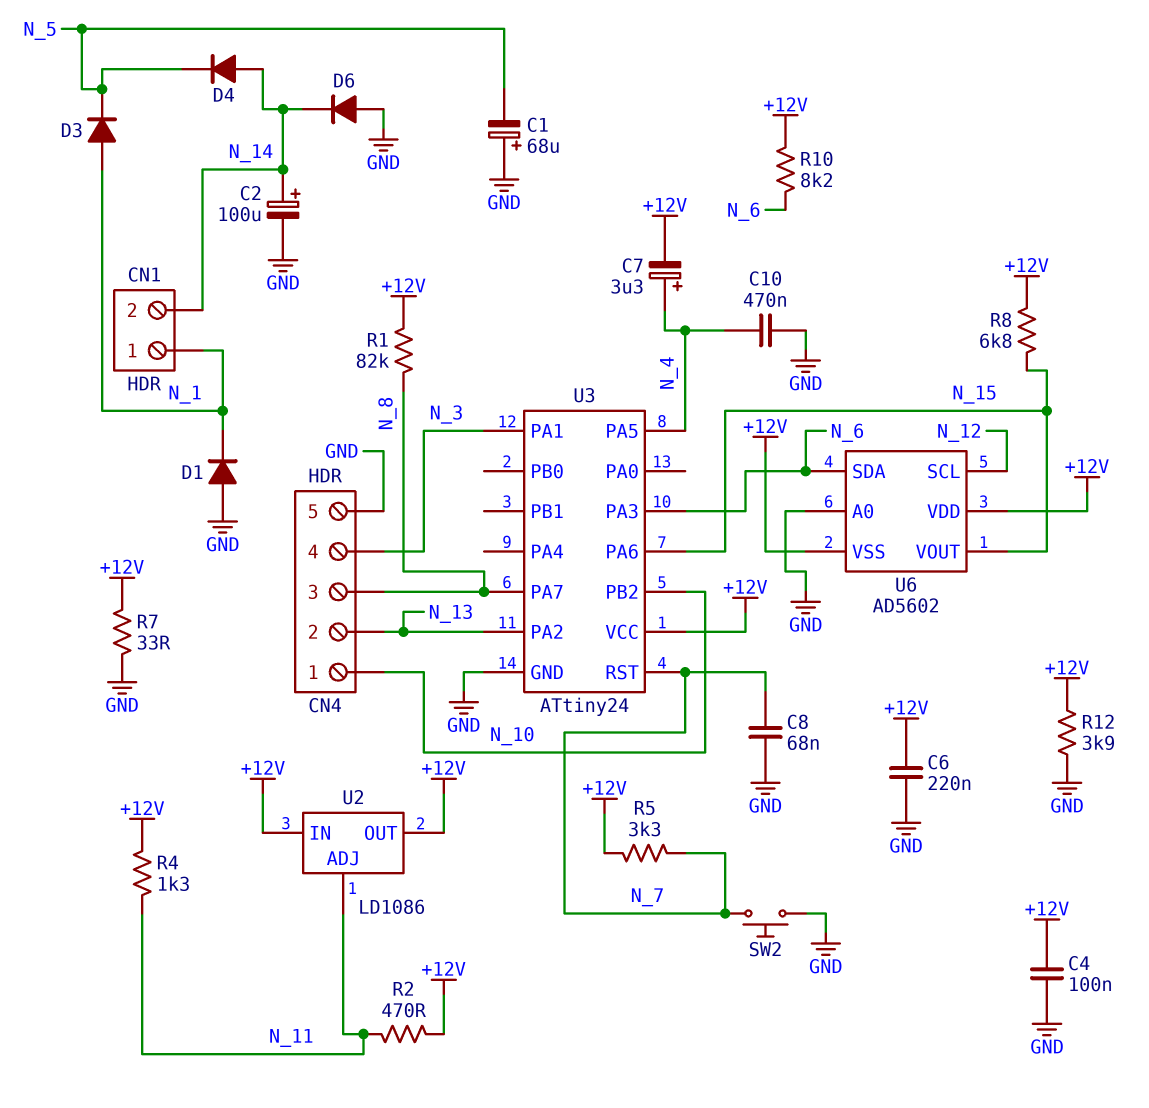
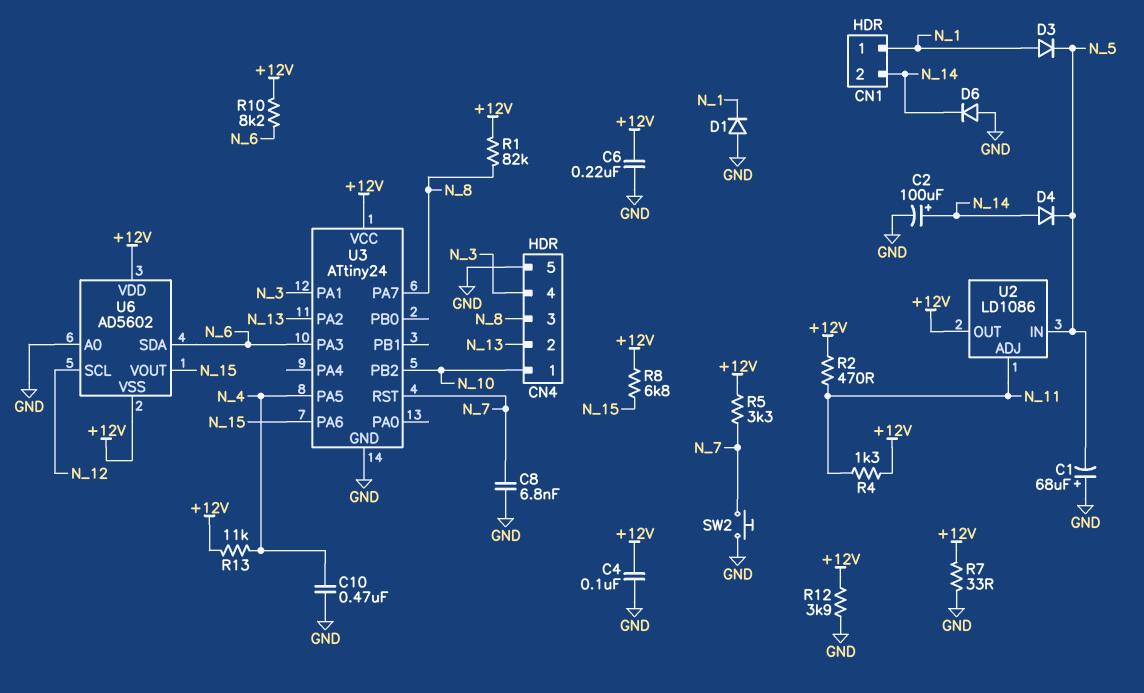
C7: 3.3uF (plus N_4, minus +12V) -> none
C8: 68nF (GND, N_7) -> 6.8nF (GND, N_7)
R13: none -> 11k (+12V, N_4)
U2 pin IN: +12V -> N_5

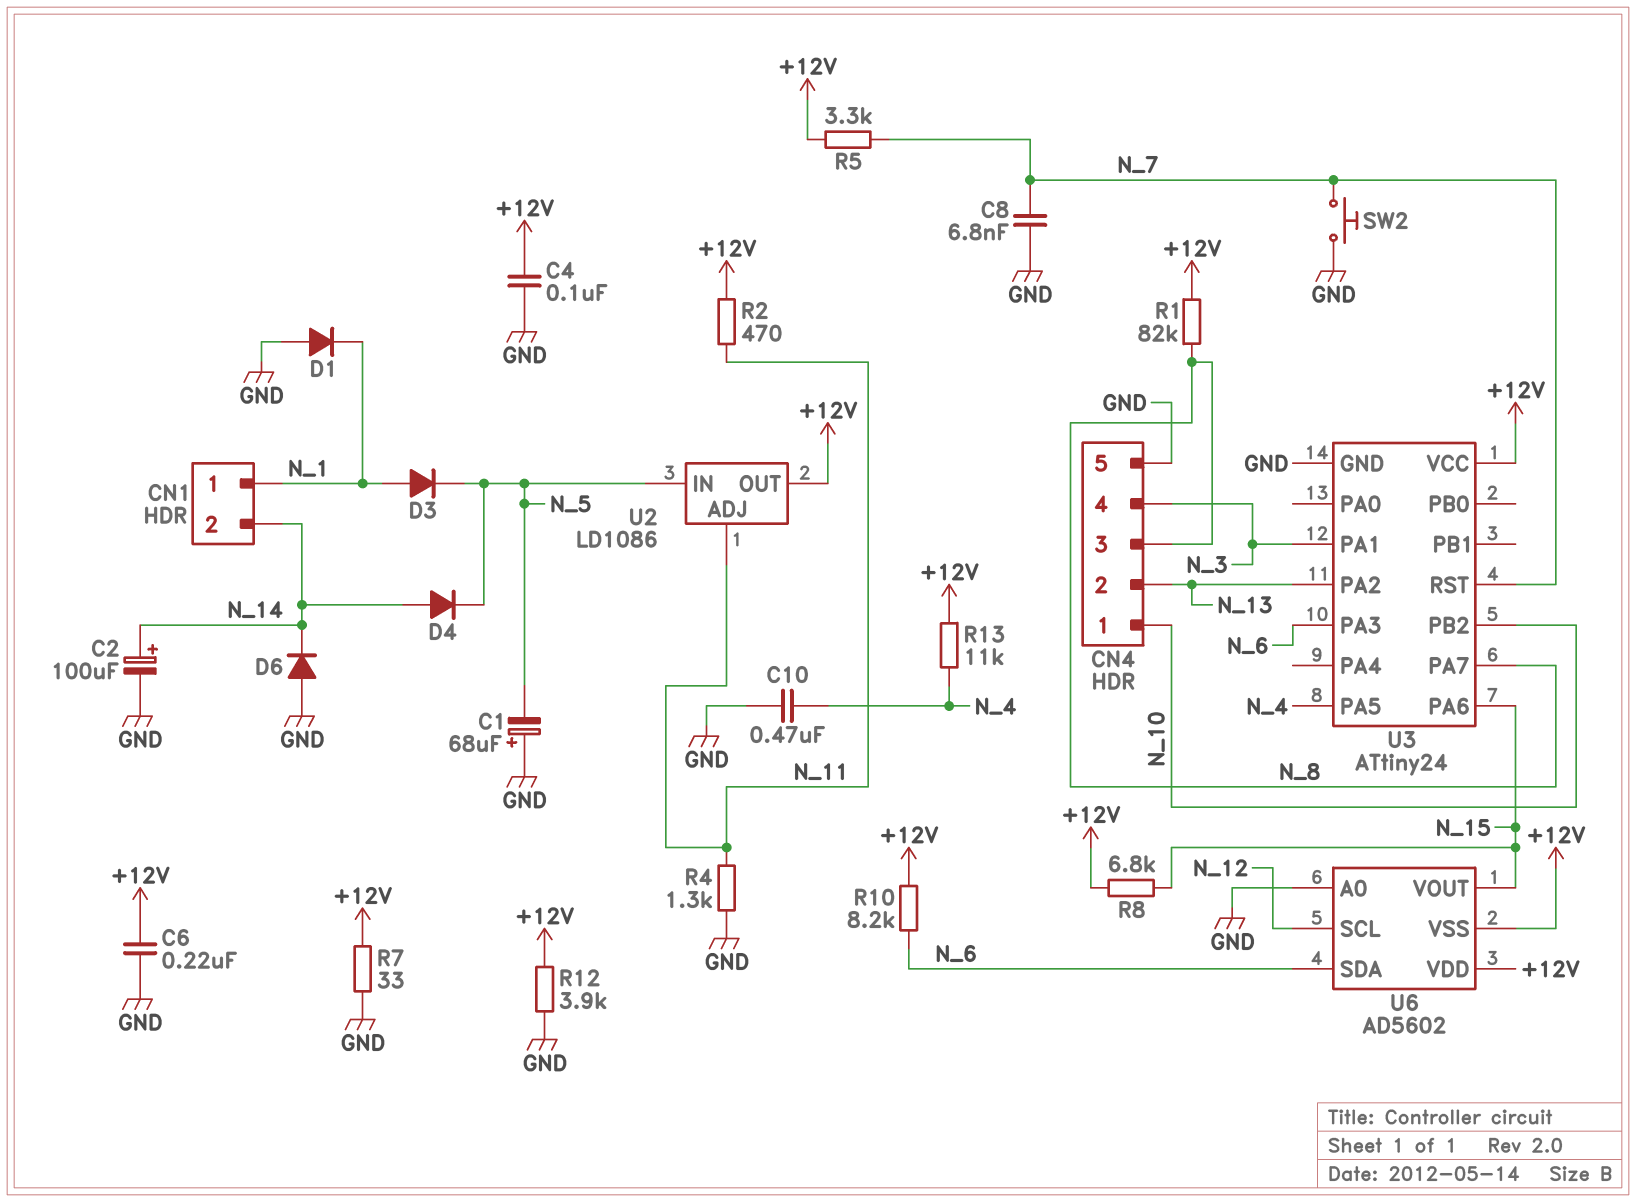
R4: 1.3k (+12V, N_11) -> 1.3k (GND, N_11)

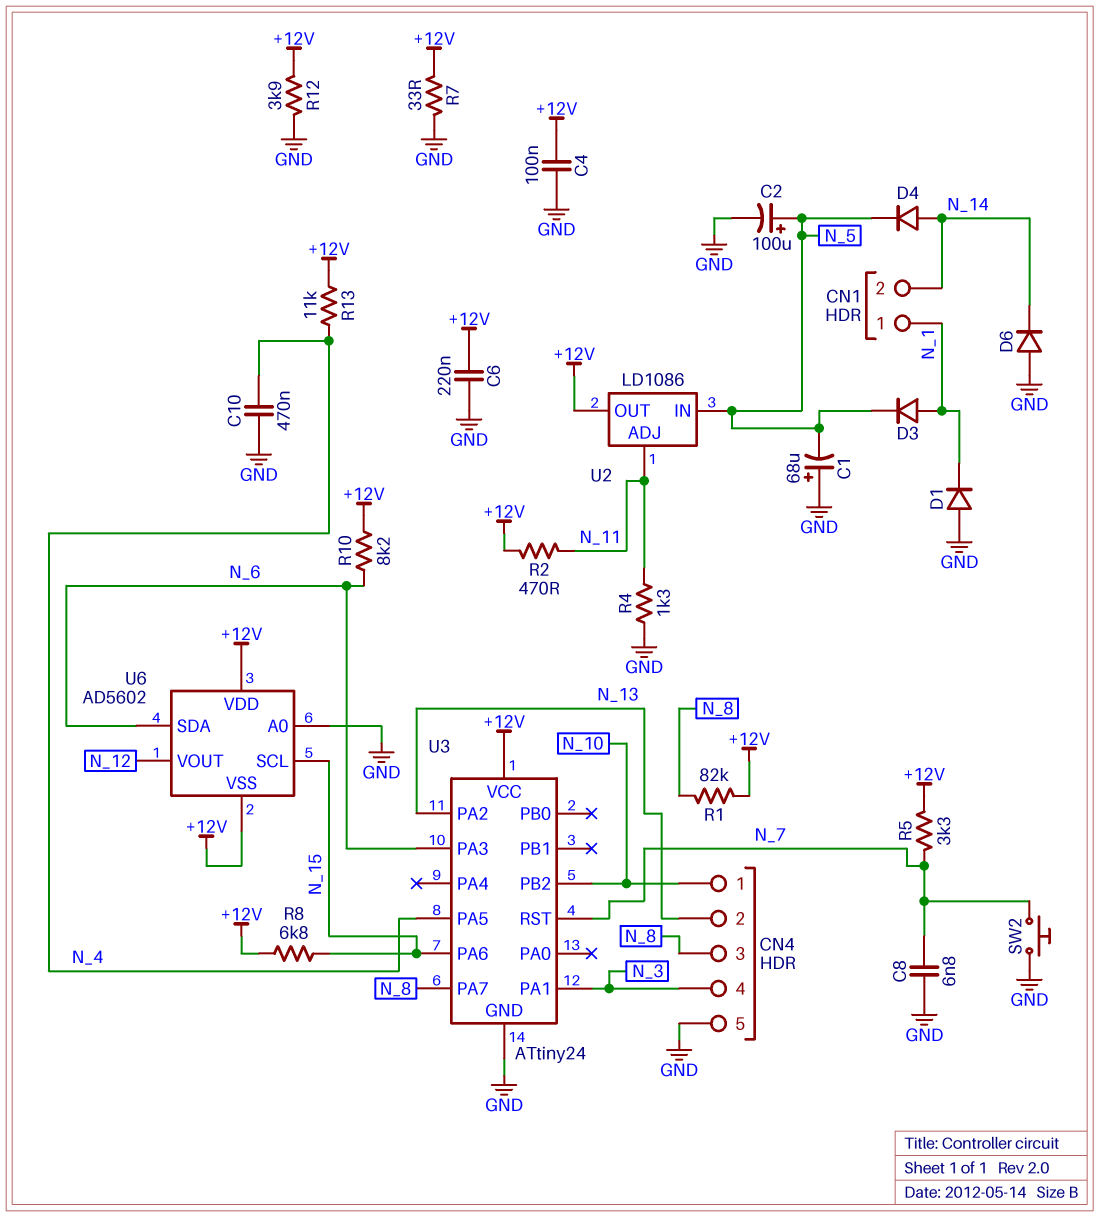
C2: 100uF (plus N_14, minus GND) -> 100uF (plus N_5, minus GND)
U6 pin SCL: N_12 -> N_15
U6 pin VOUT: N_15 -> N_12

